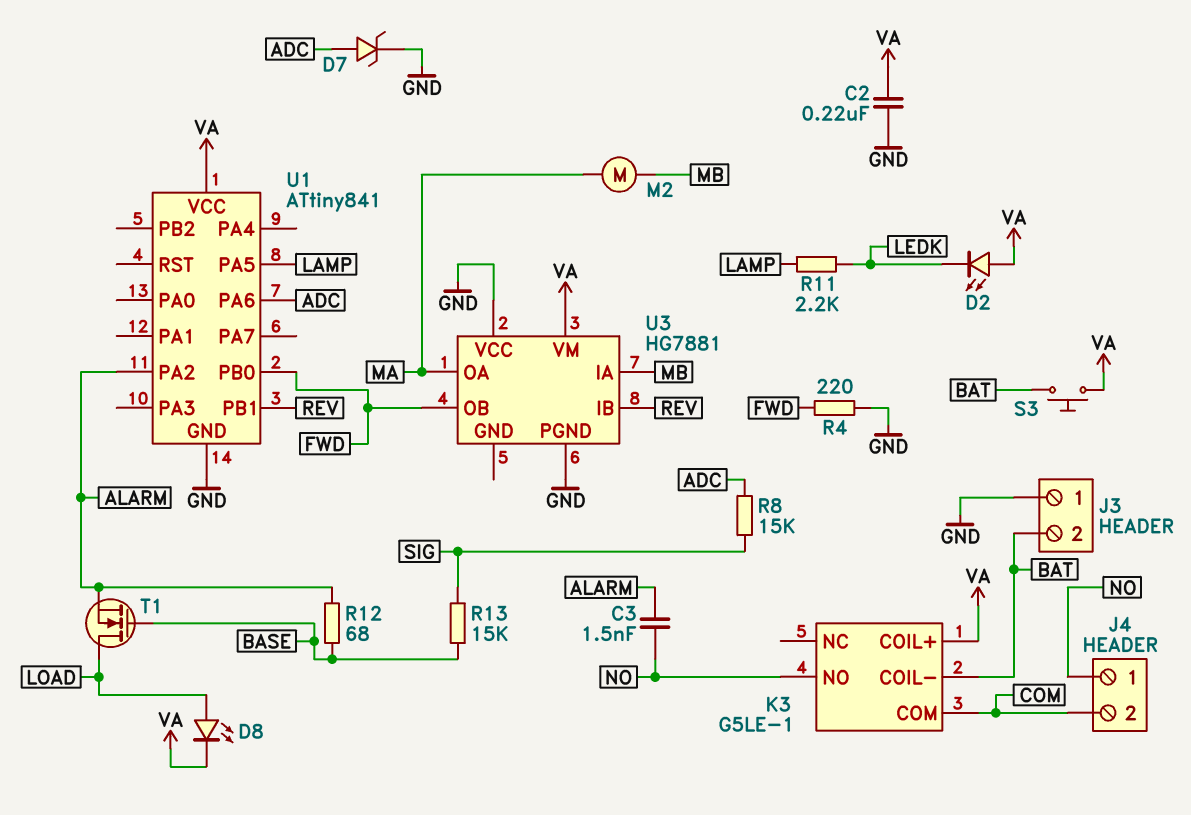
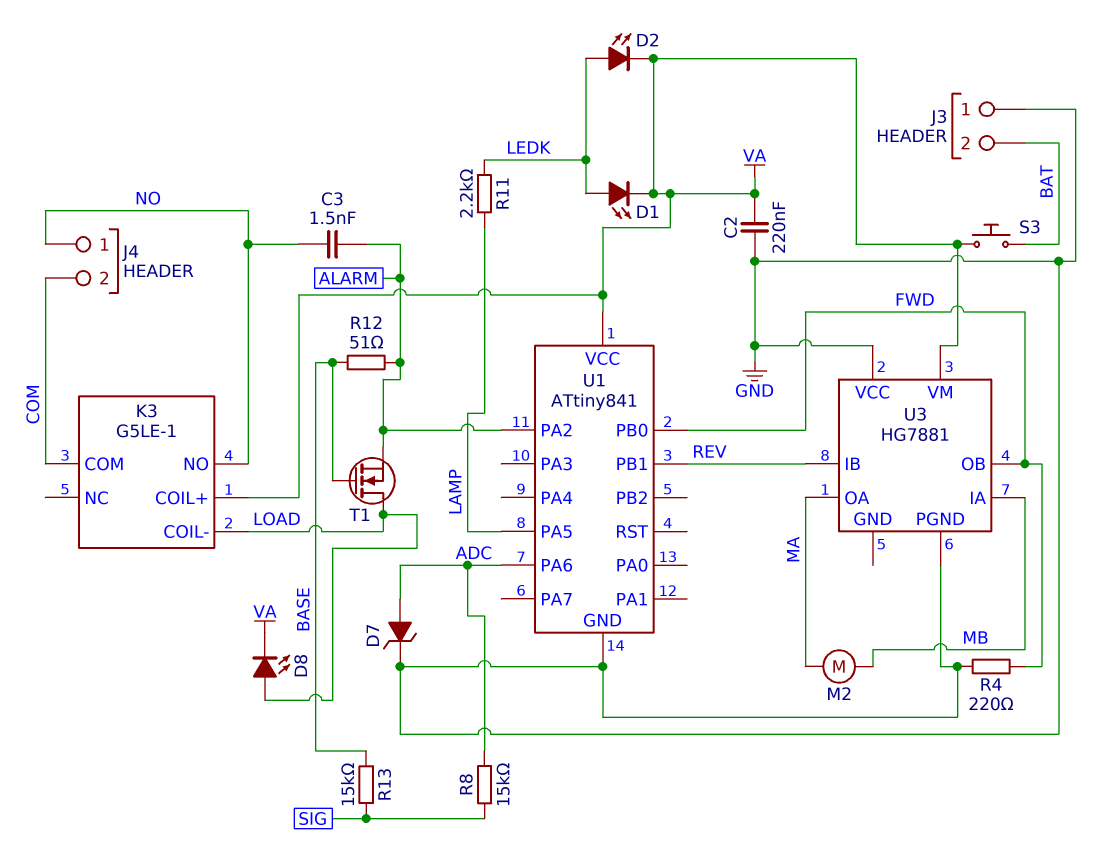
D1: none -> LED (A LEDK, K VA)
D2: LED (A VA, K LEDK) -> LED (A LEDK, K VA)
K3 pin COIL-: BAT -> LOAD
R12: 68 (ALARM, BASE) -> 51 (ALARM, BASE)

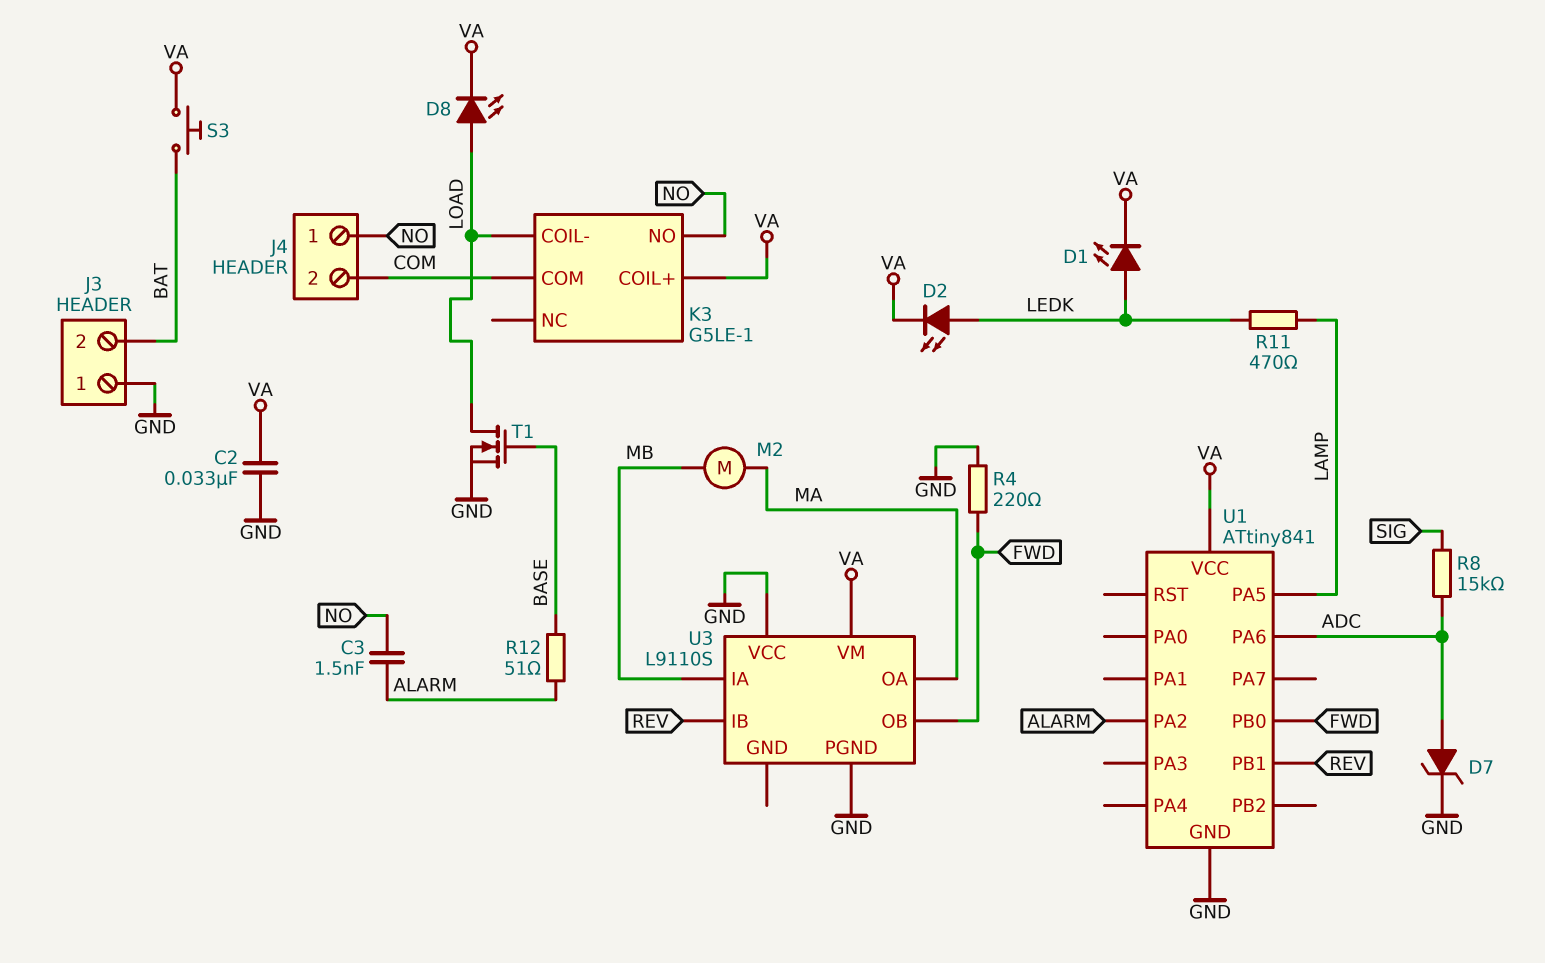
C2: 220nF (GND, VA) -> 33nF (GND, VA)
R11: 2.2k (LAMP, LEDK) -> 470 (LAMP, LEDK)
R13: 15k (BASE, SIG) -> none
T1: NMOS (G BASE, D LOAD, S ALARM) -> NMOS (G BASE, D LOAD, S GND)
U3: HG7881 -> L9110S

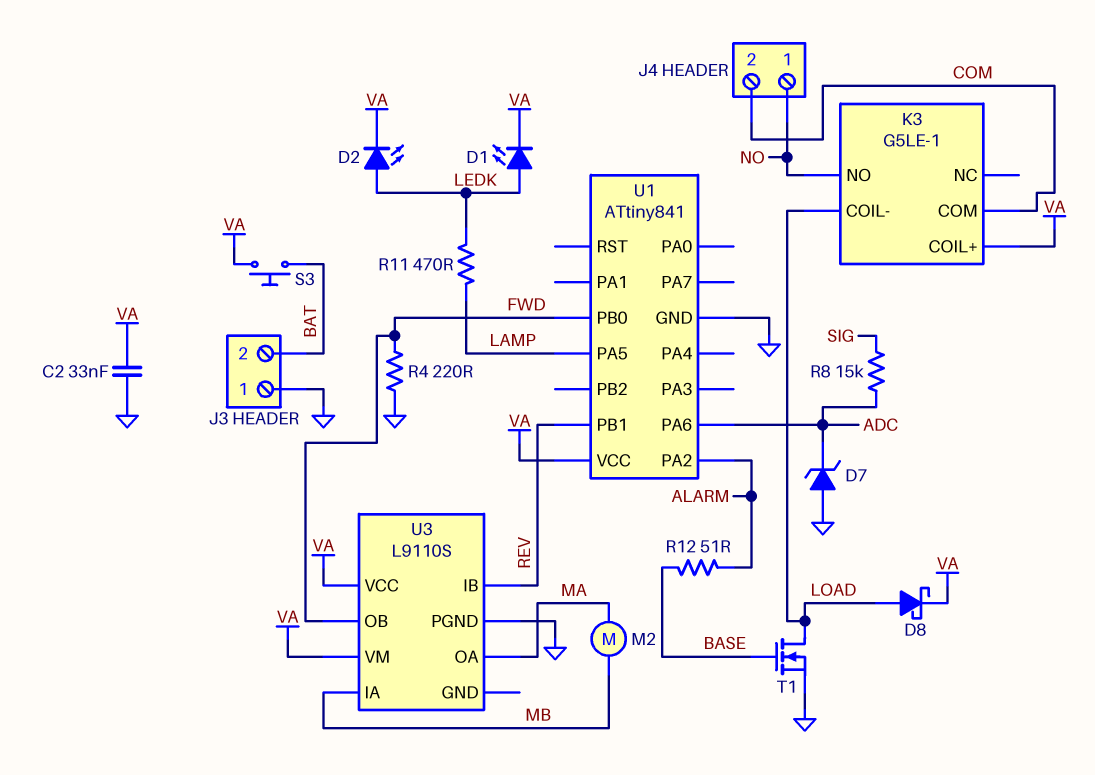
C3: 1.5nF (ALARM, NO) -> none
D7: zener (A ADC, K GND) -> zener (A GND, K ADC)
D8: LED (A LOAD, K VA) -> schottky (A LOAD, K VA)
U3 pin VCC: GND -> VA

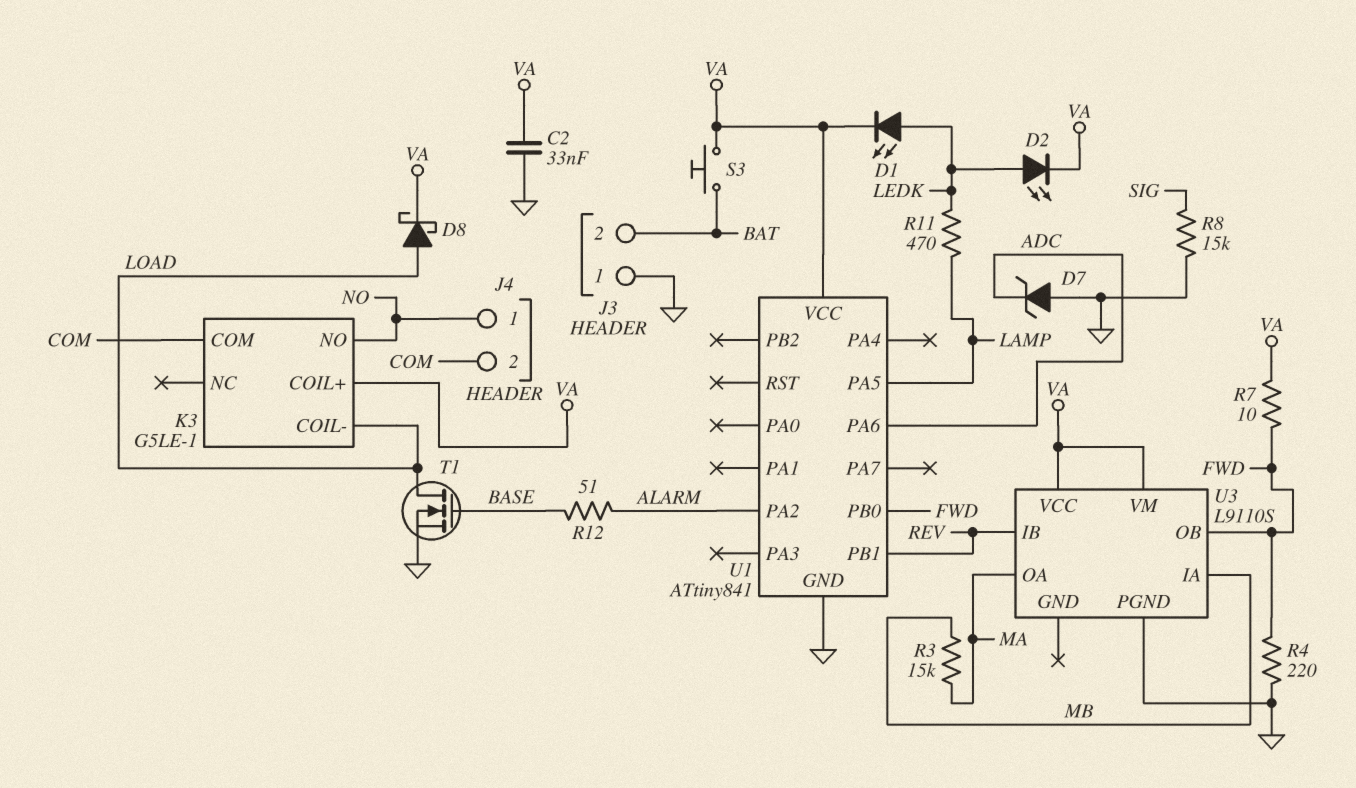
M2: motor (MA, MB) -> none
R3: none -> 15k (MA, MB)
R7: none -> 10 (FWD, VA)
R8: 15k (ADC, SIG) -> 15k (GND, SIG)

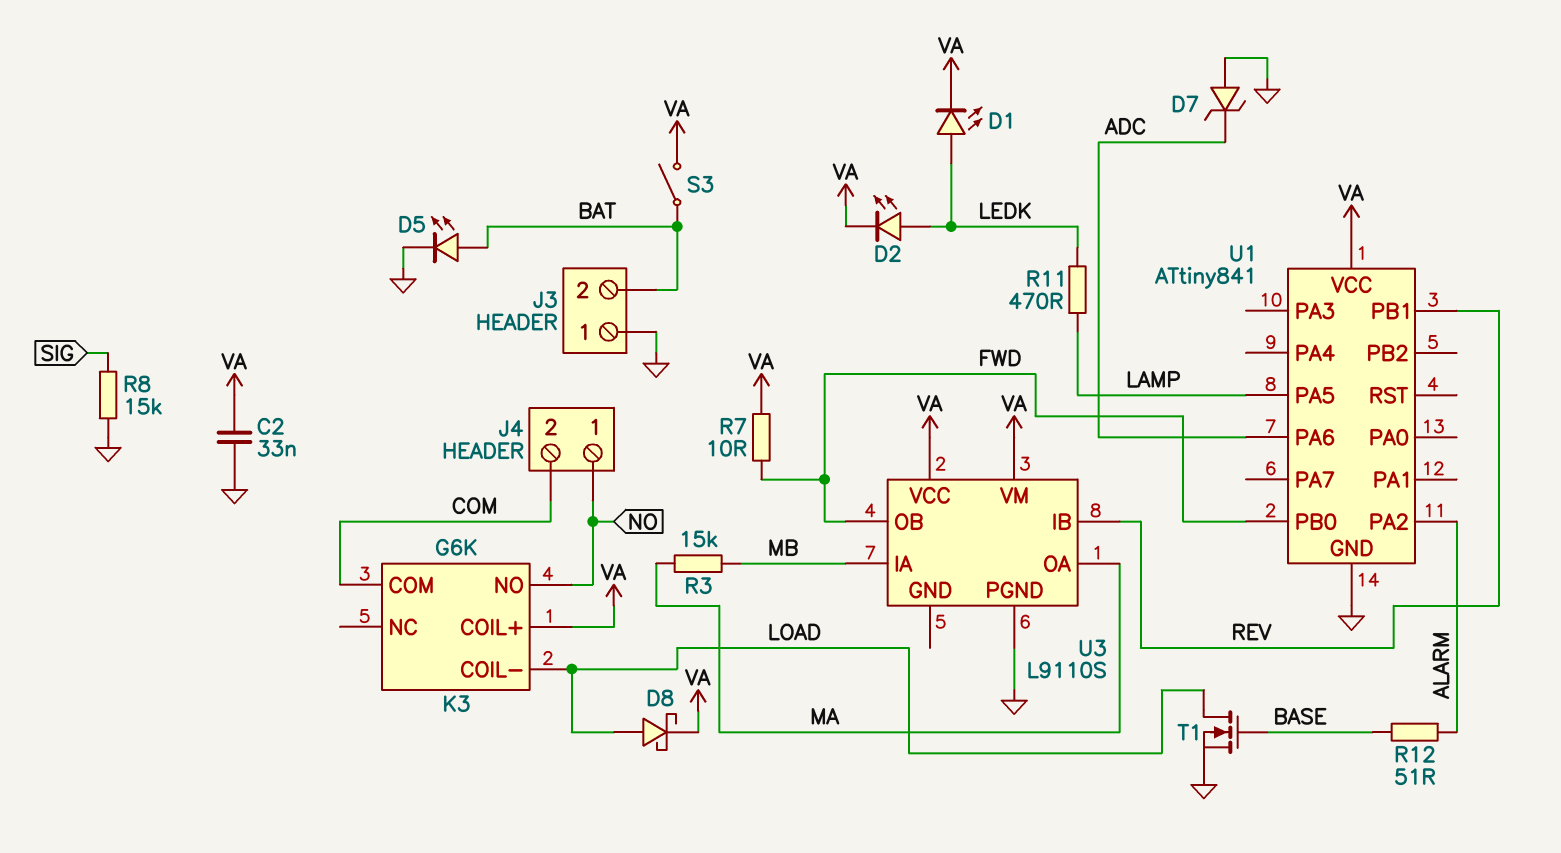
D5: none -> LED (A BAT, K GND)
K3: G5LE-1 -> G6K
R4: 220 (FWD, GND) -> none
S3: button (BAT, VA) -> switch (BAT, VA)

